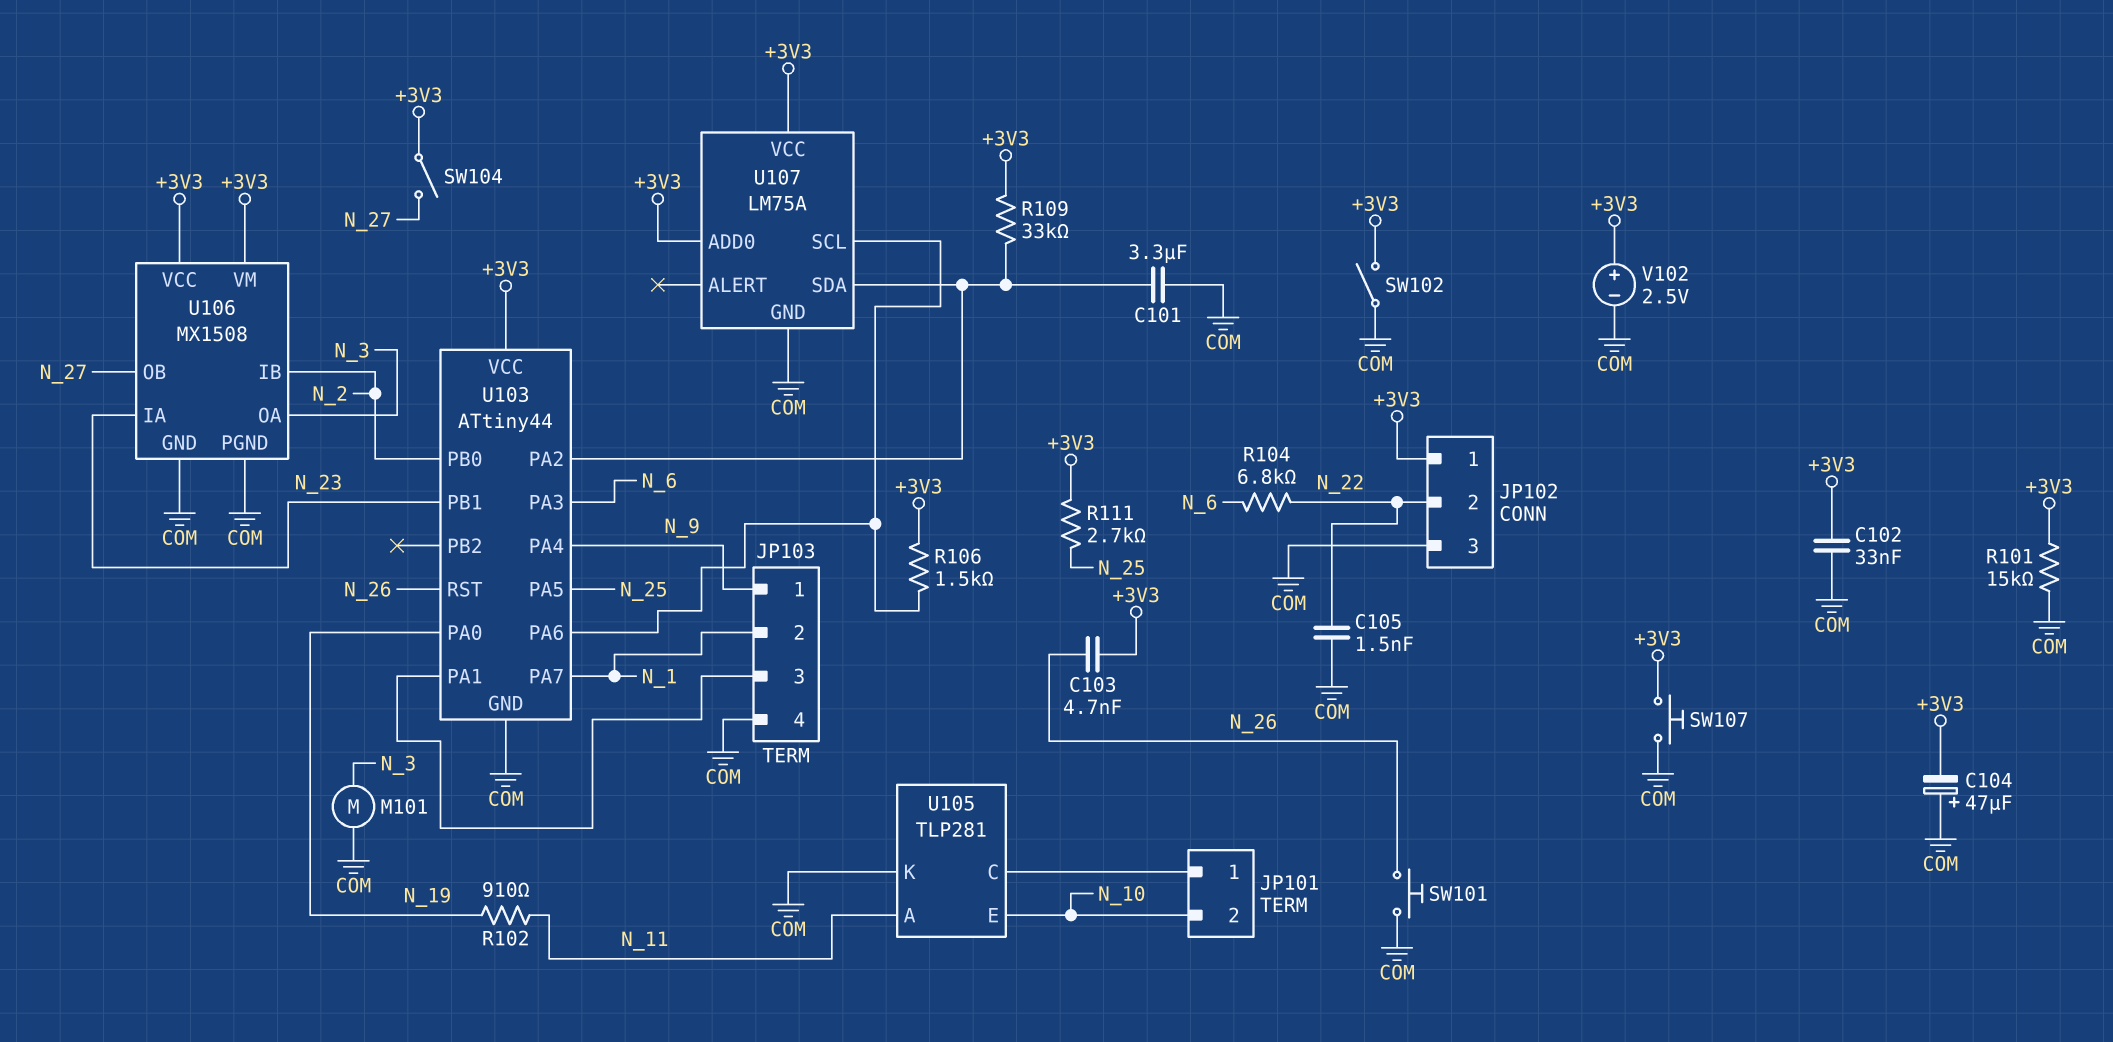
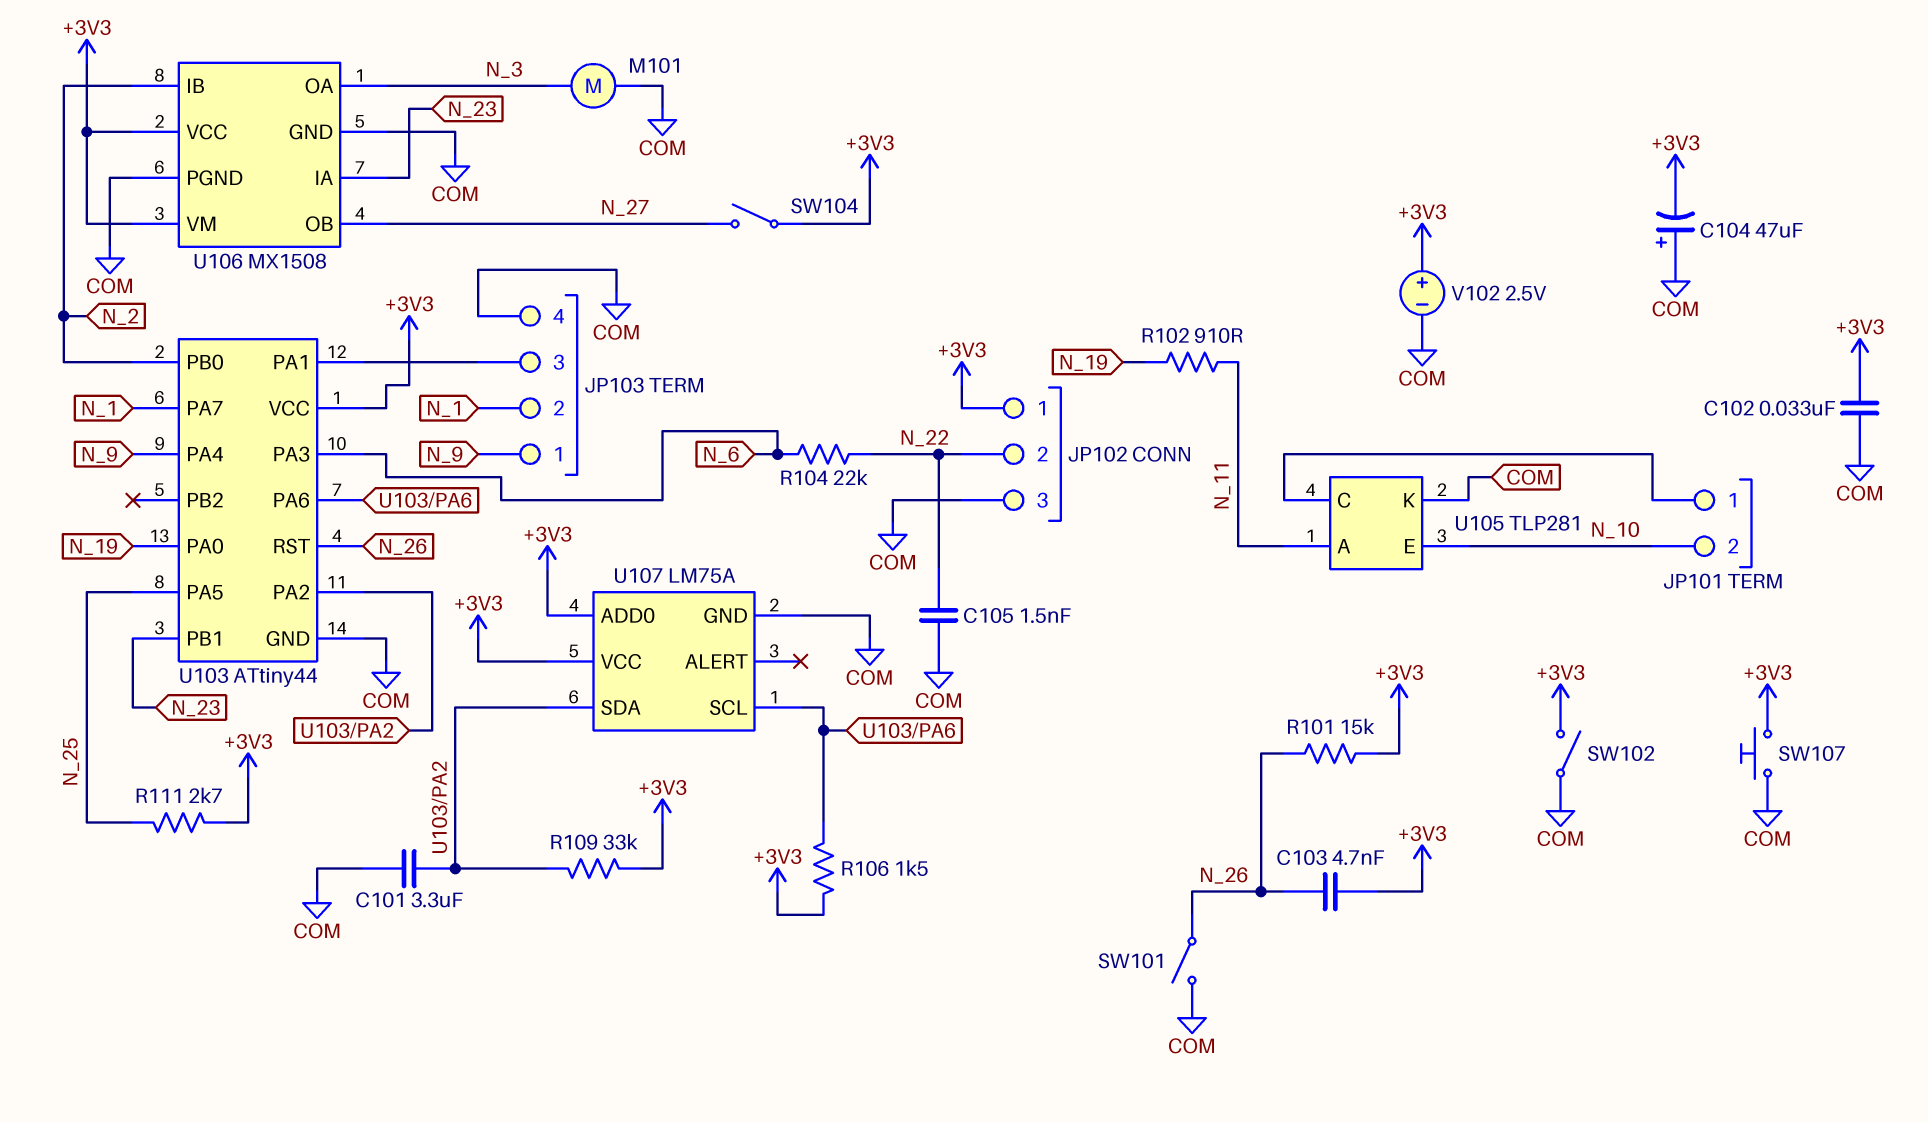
R101: 15k (+3V3, COM) -> 15k (+3V3, N_26)
R104: 6.8k (N_6, N_22) -> 22k (N_6, N_22)
SW101: button (COM, N_26) -> switch (COM, N_26)

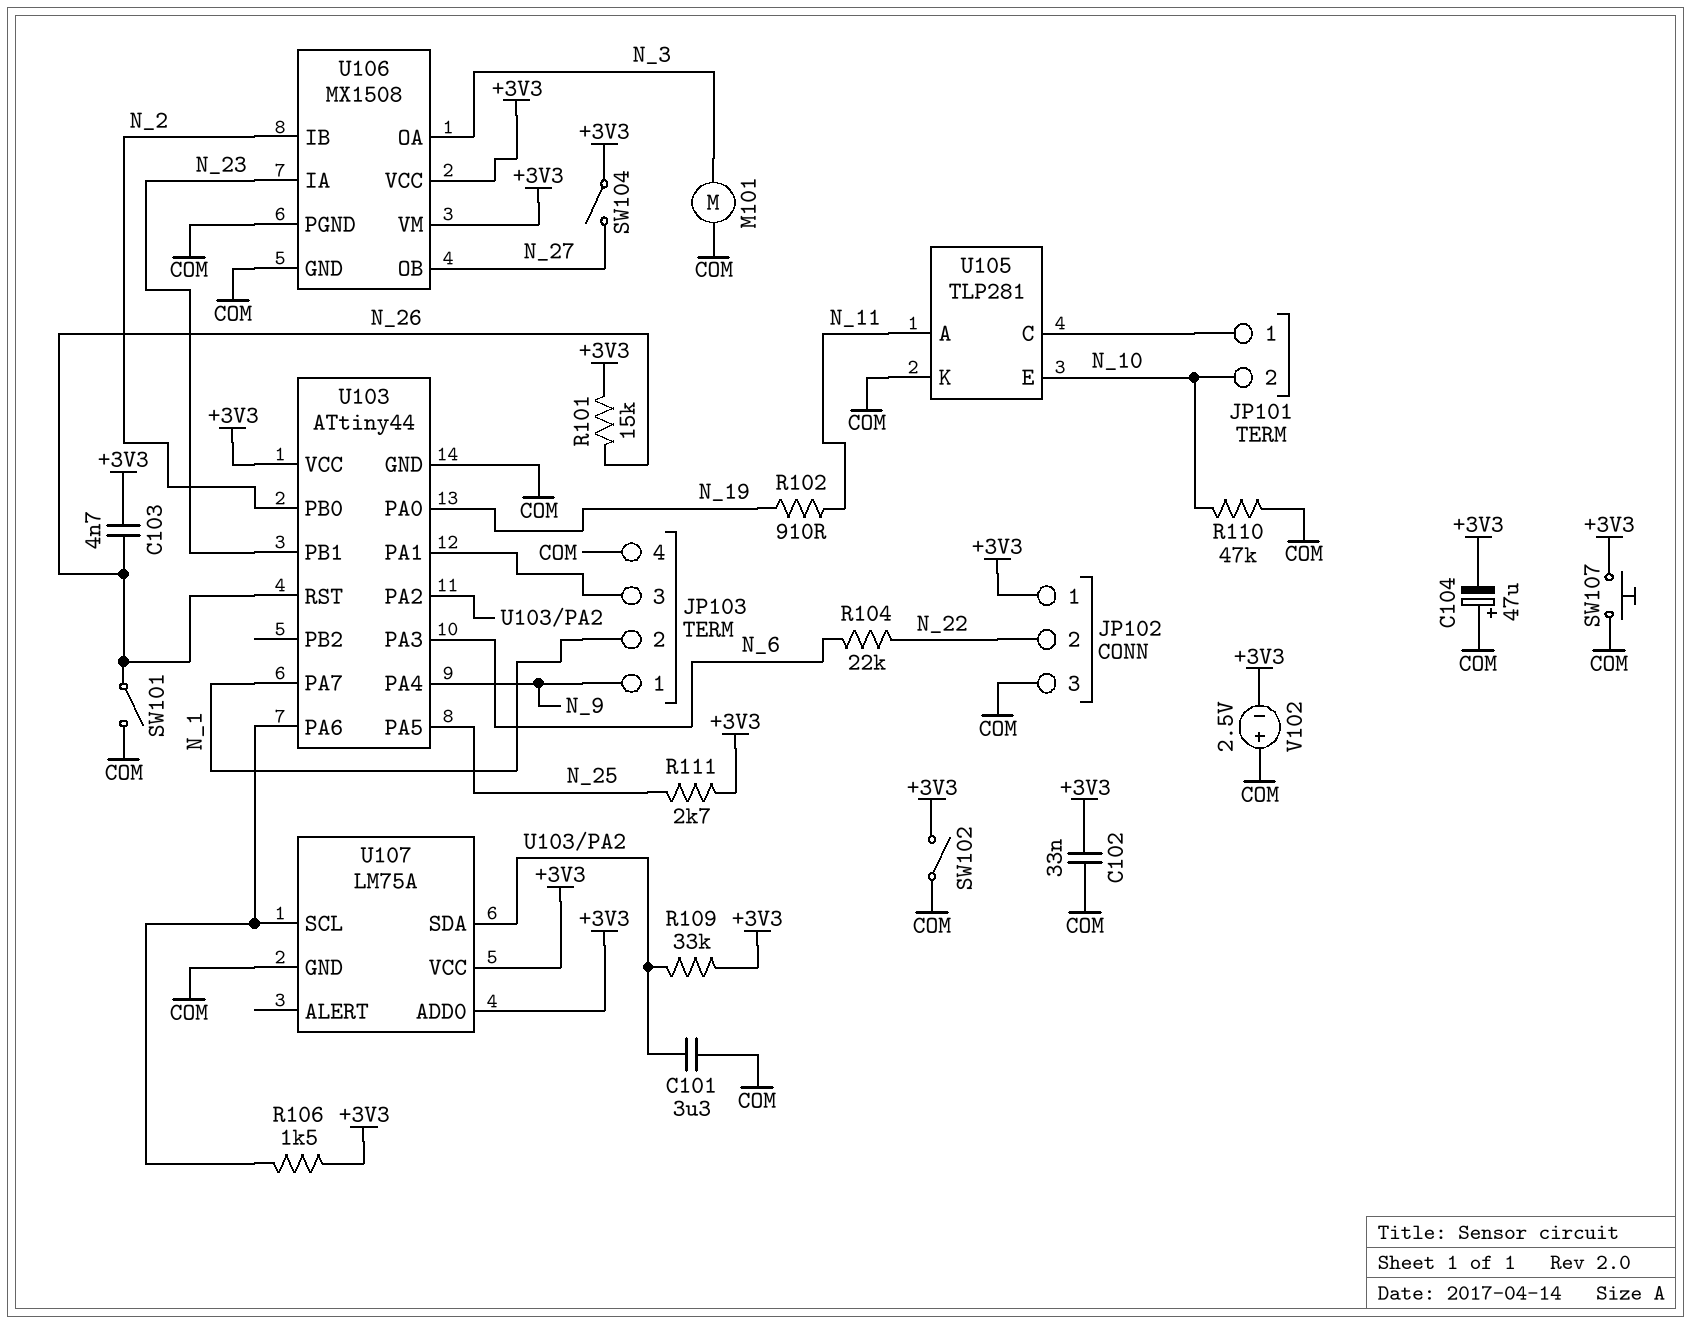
C105: 1.5nF (COM, N_22) -> none
R110: none -> 47k (COM, N_10)
V102: 2.5V (plus +3V3, minus COM) -> 2.5V (plus COM, minus +3V3)

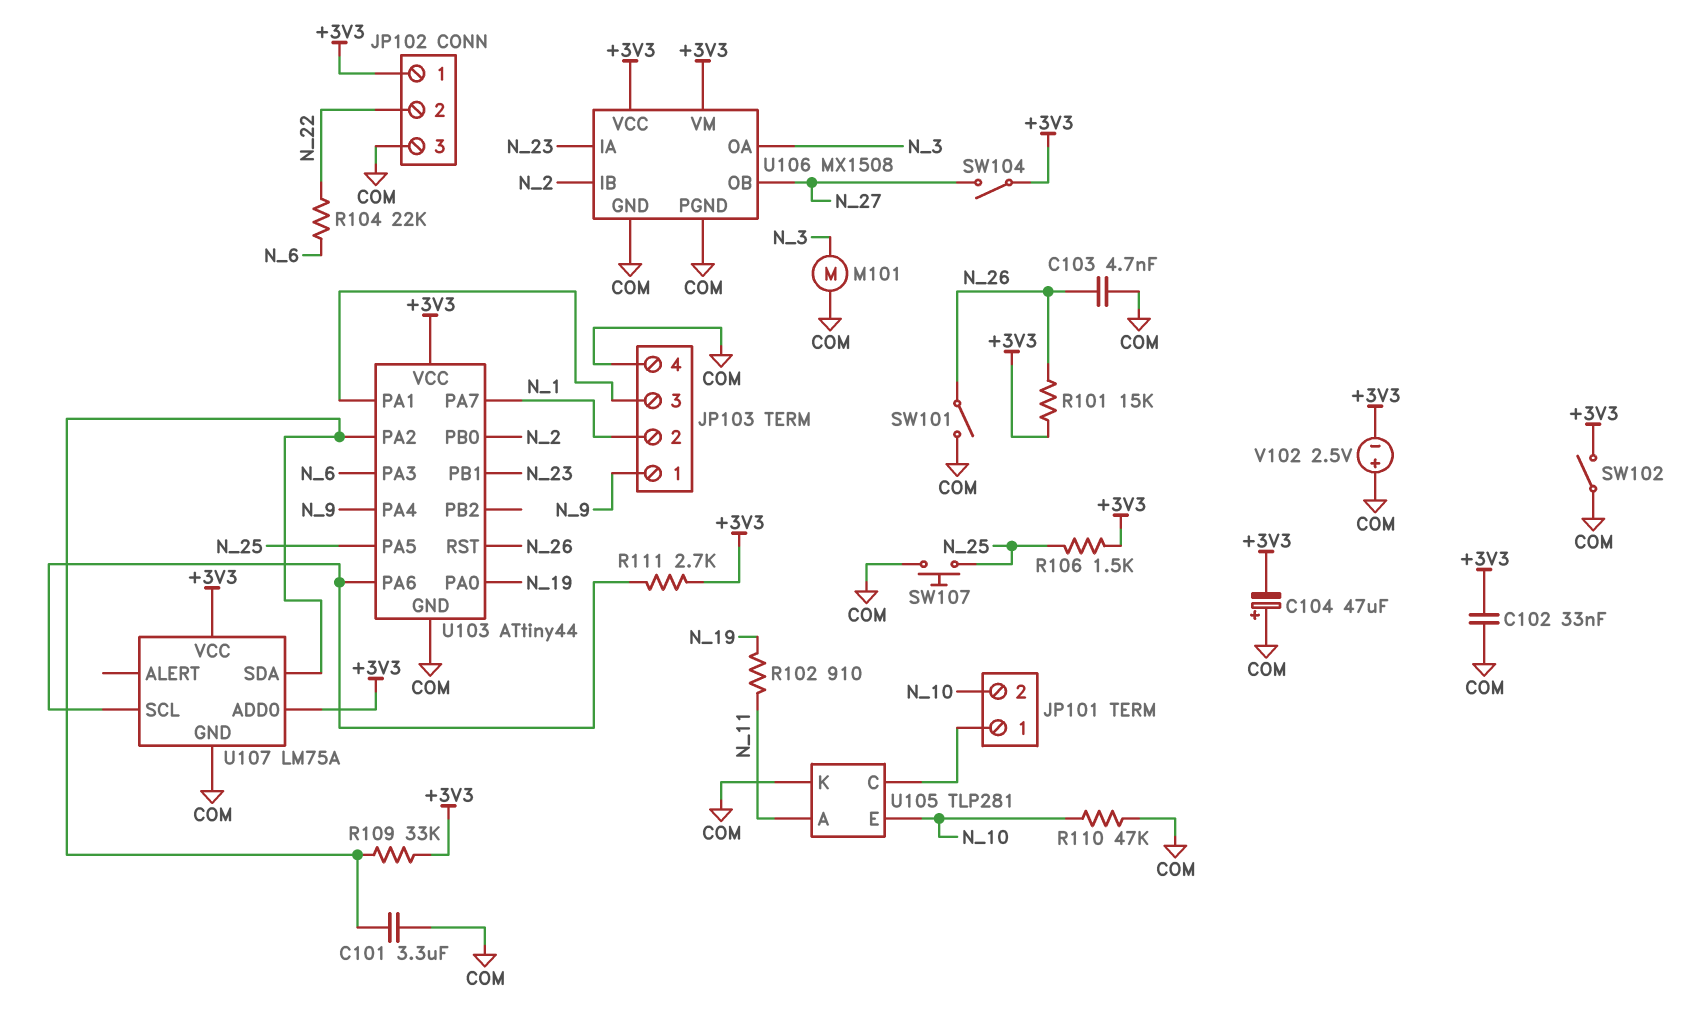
C103: 4.7nF (+3V3, N_26) -> 4.7nF (COM, N_26)
R106: 1.5k (+3V3, U103/PA6) -> 1.5k (+3V3, N_25)
R111: 2.7k (+3V3, N_25) -> 2.7k (+3V3, U103/PA6)
SW107: button (+3V3, COM) -> button (COM, N_25)

